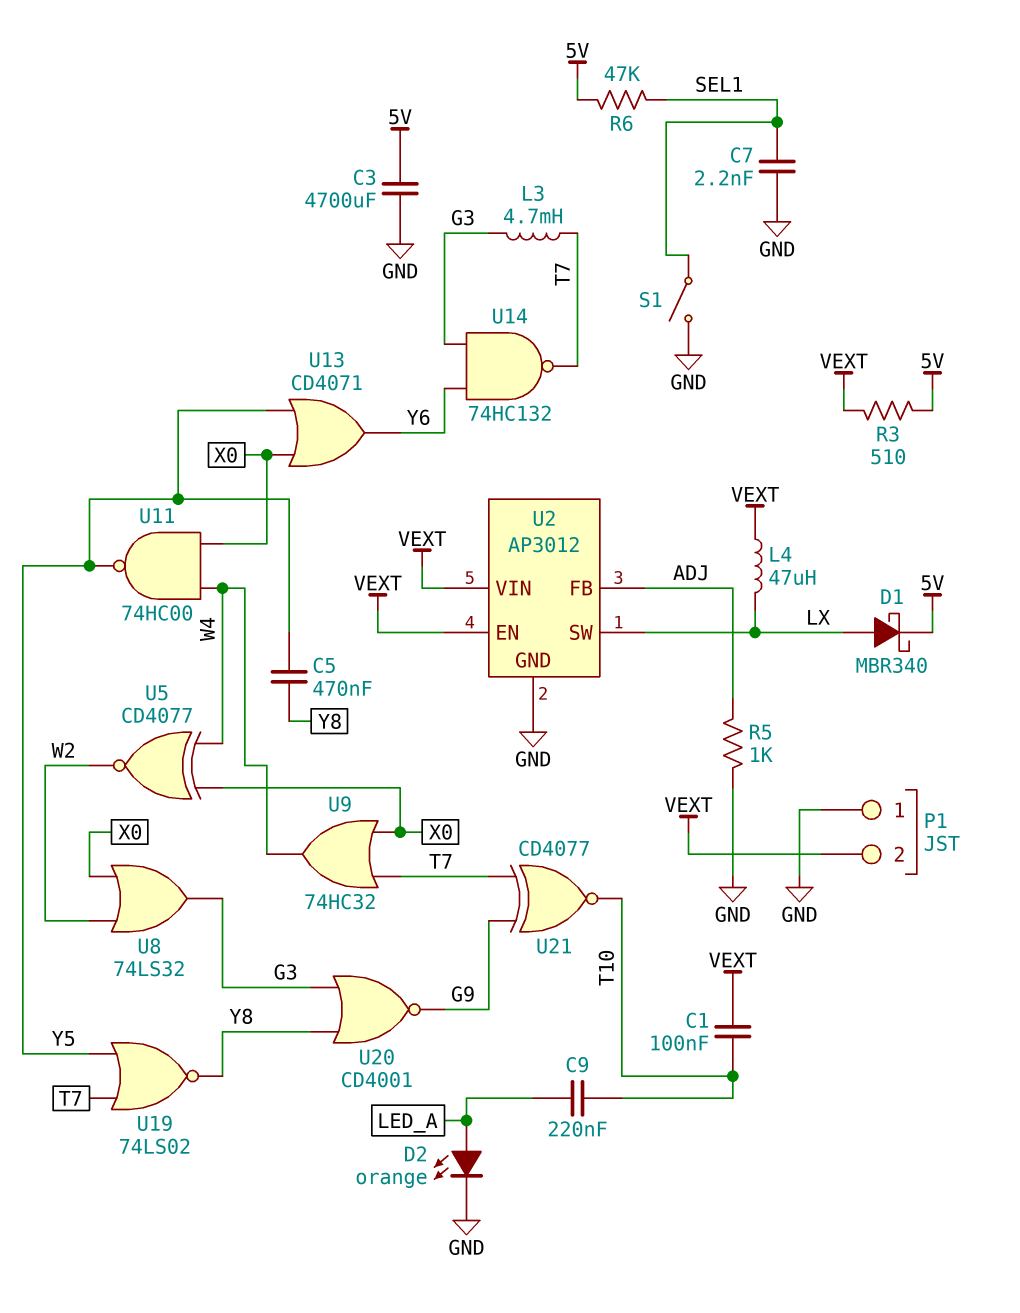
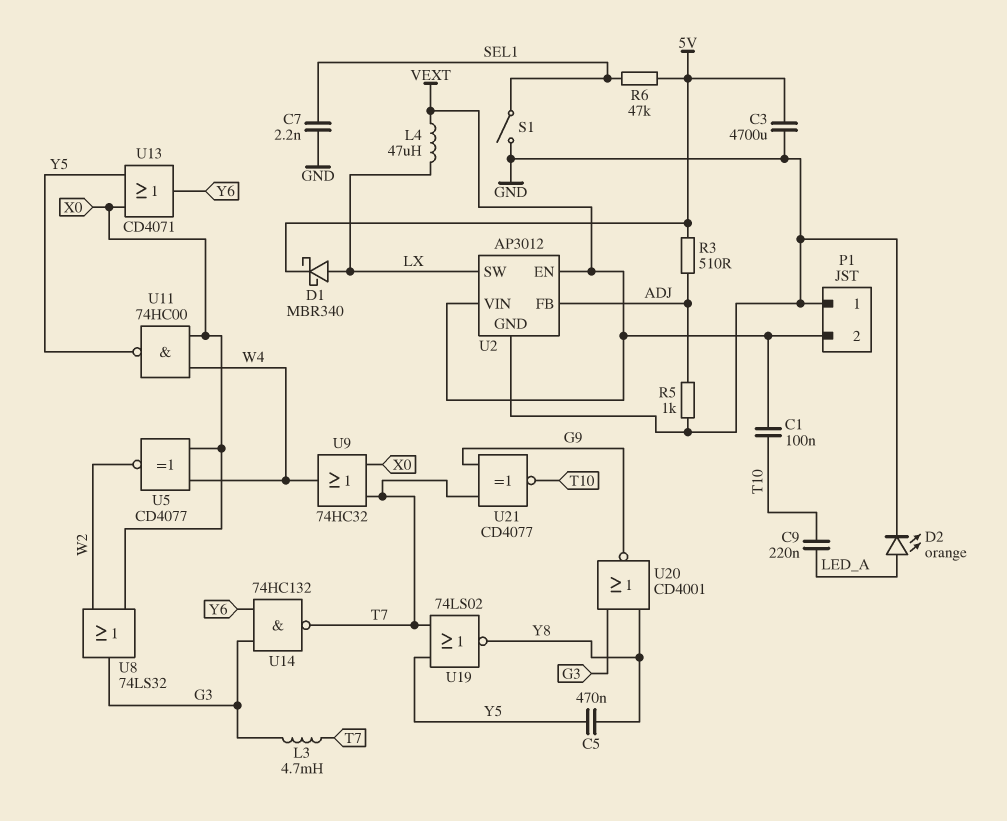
R3: 510 (5V, VEXT) -> 510 (5V, ADJ)

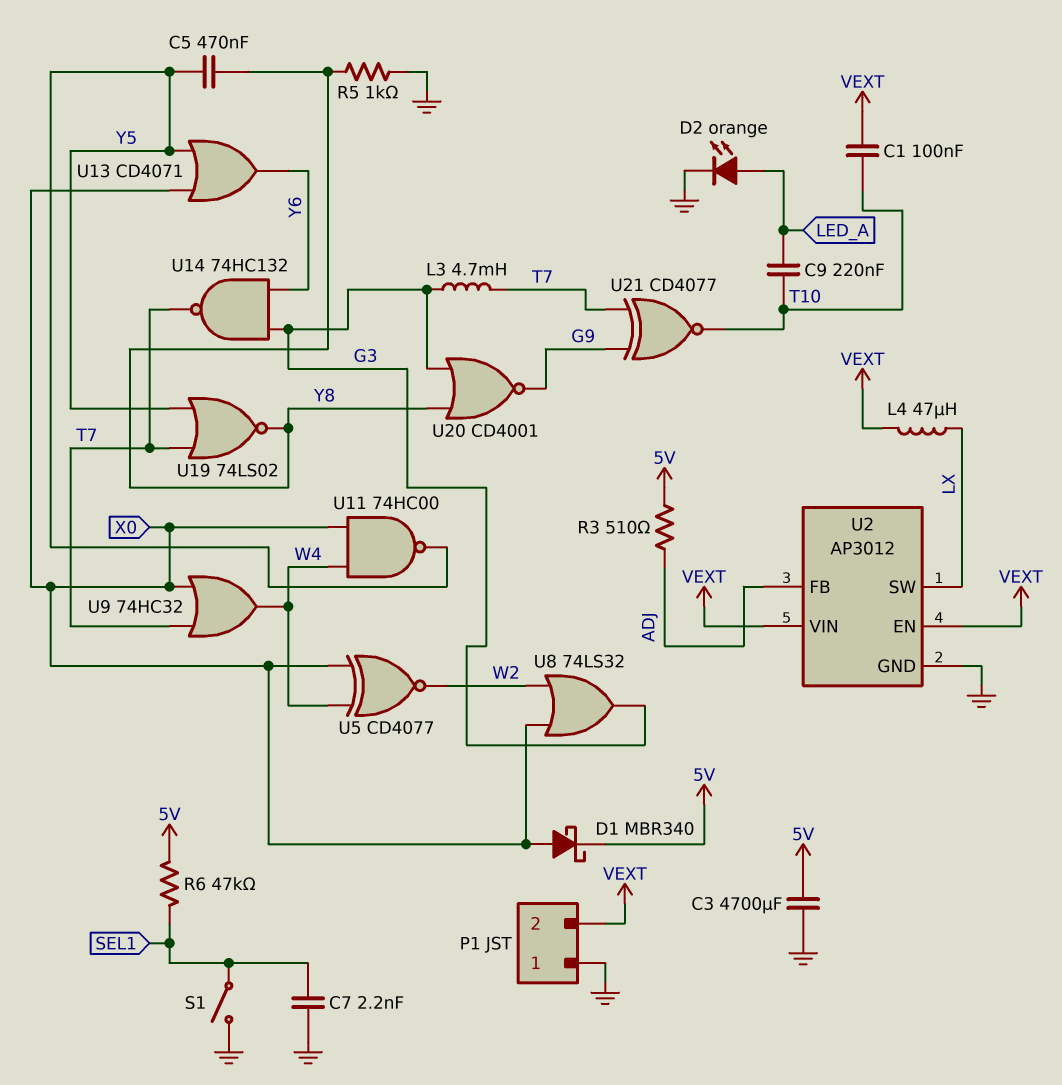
D1: schottky MBR340 (A LX, K 5V) -> schottky MBR340 (A X0, K 5V)
R5: 1k (ADJ, GND) -> 1k (GND, Y8)

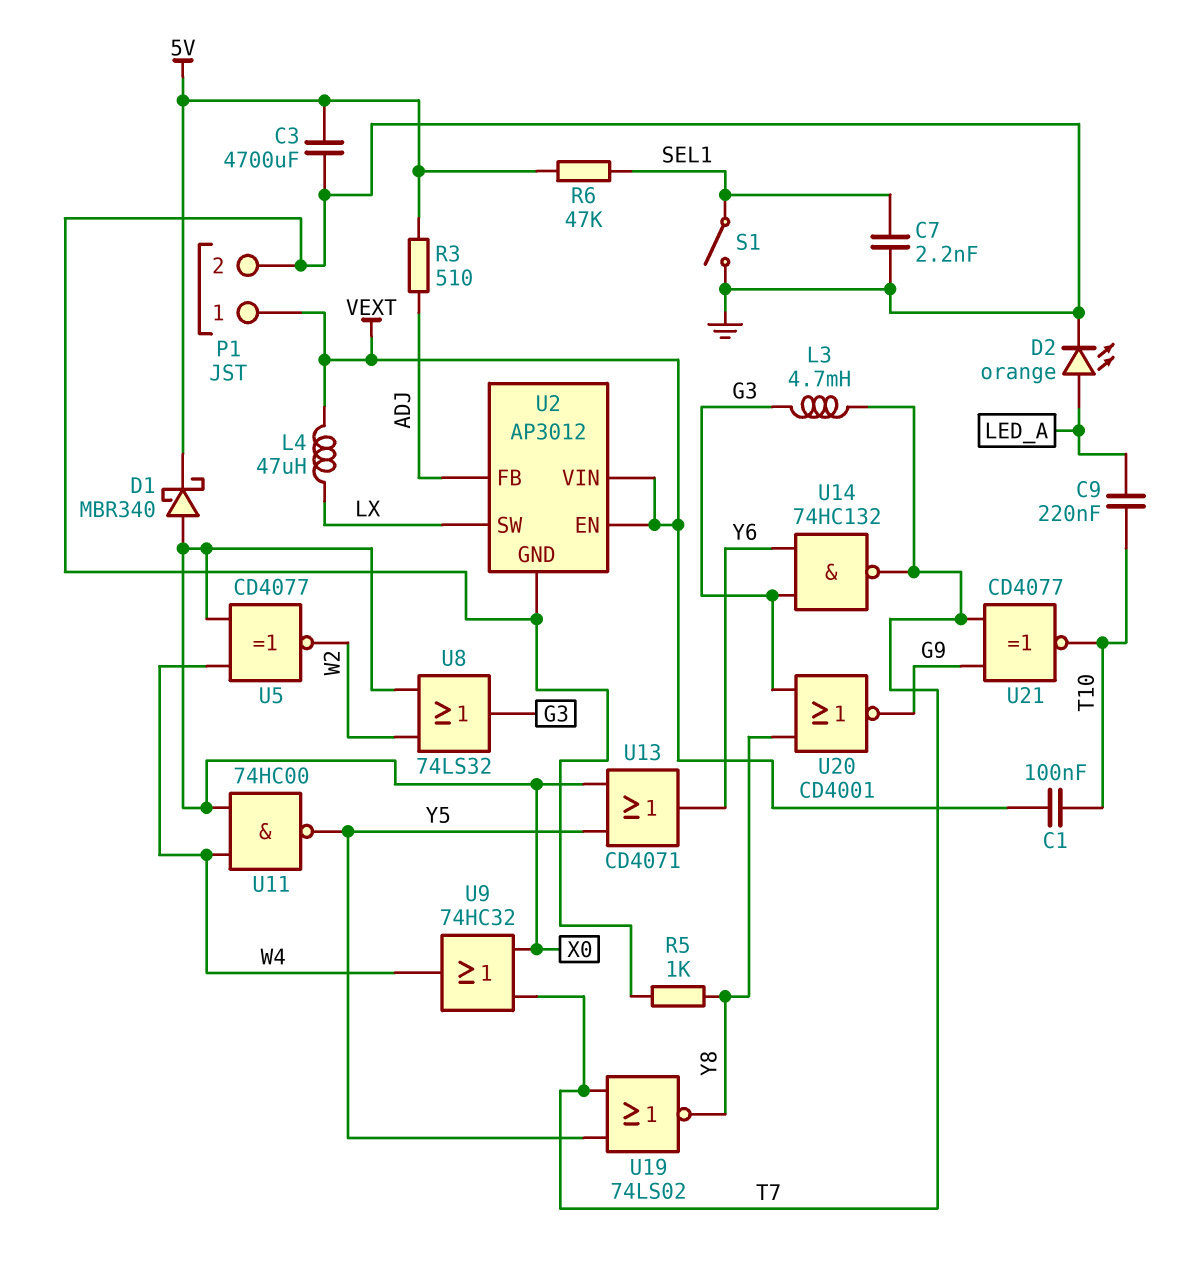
C5: 470nF (Y5, Y8) -> none
P1 pin 1: GND -> VEXT
P1 pin 2: VEXT -> GND

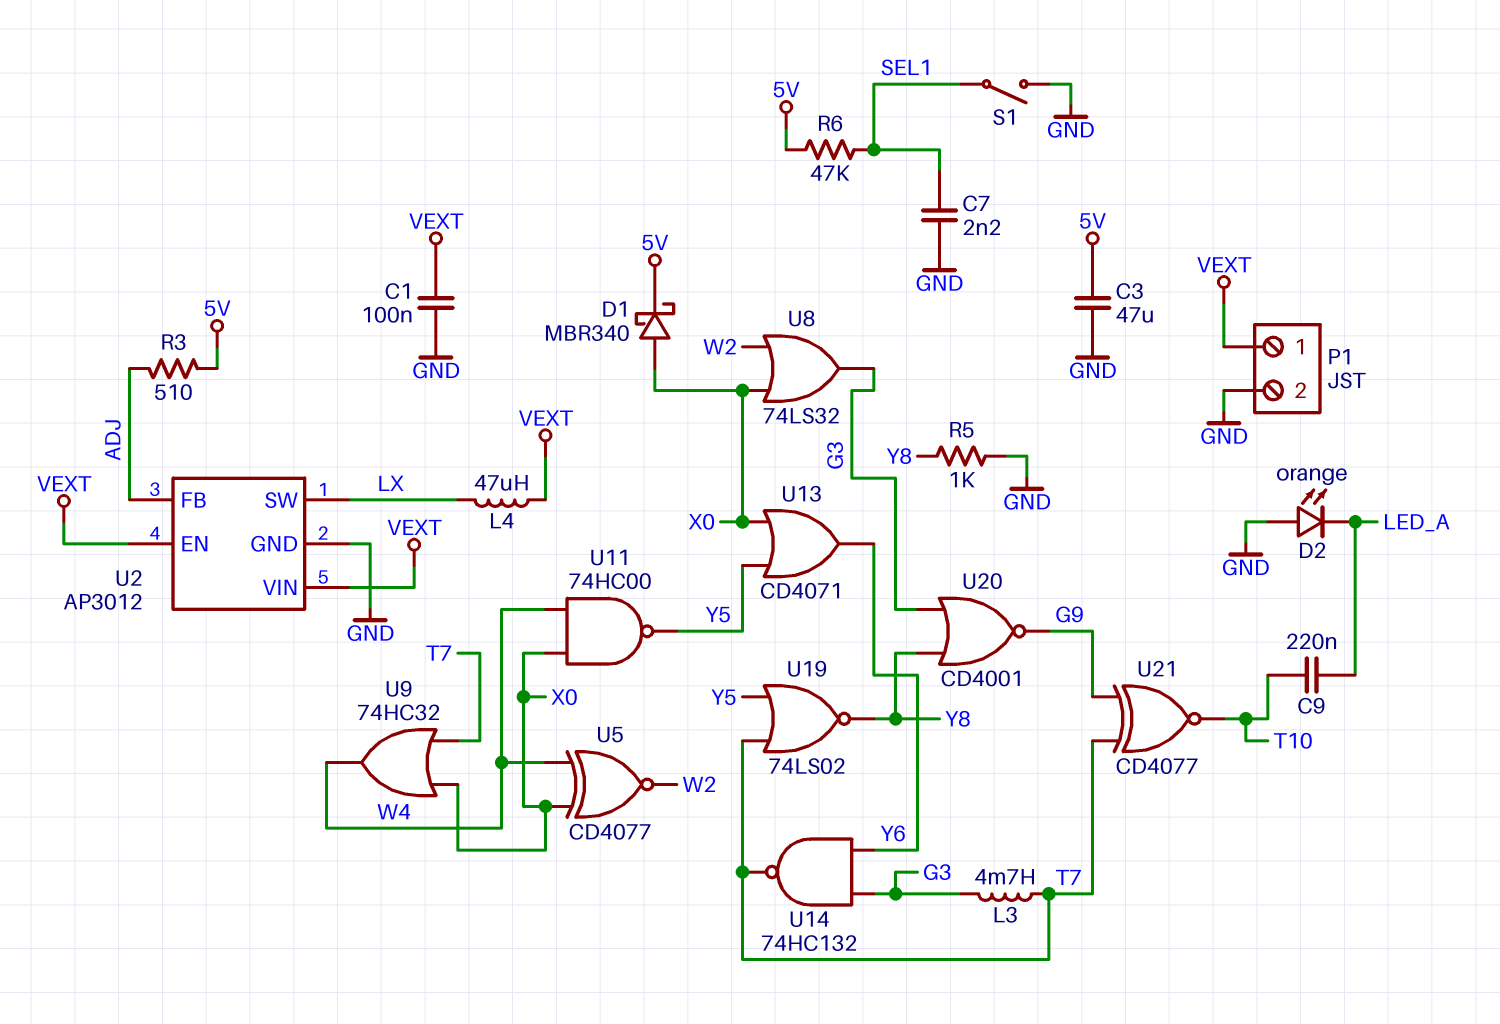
C1: 100nF (T10, VEXT) -> 100nF (GND, VEXT)
C3: 4700uF (5V, GND) -> 47uF (5V, GND)
D2: LED orange (A LED_A, K GND) -> LED orange (A GND, K LED_A)

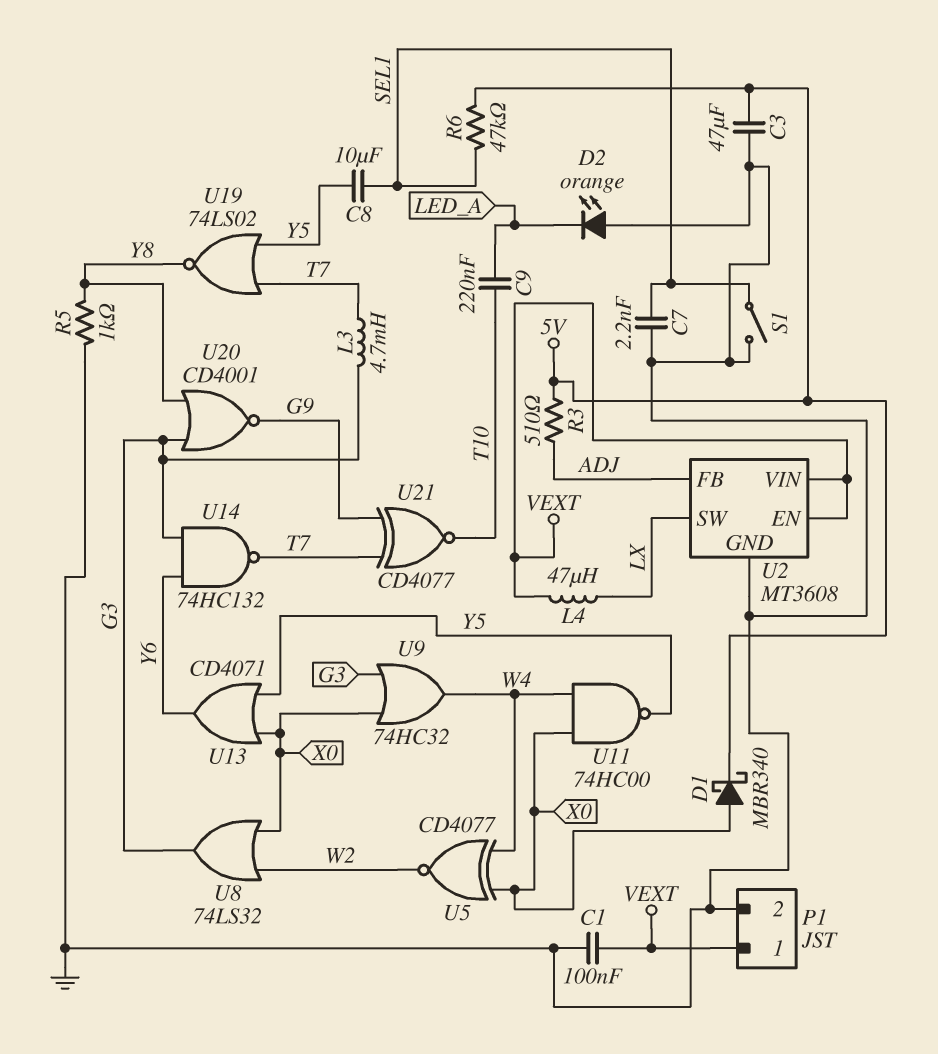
C8: none -> 10uF (SEL1, Y5)
U2: AP3012 -> MT3608
U9: OR 74HC32 (in T7, in X0, out W4) -> OR 74HC32 (in G3, in X0, out W4)

